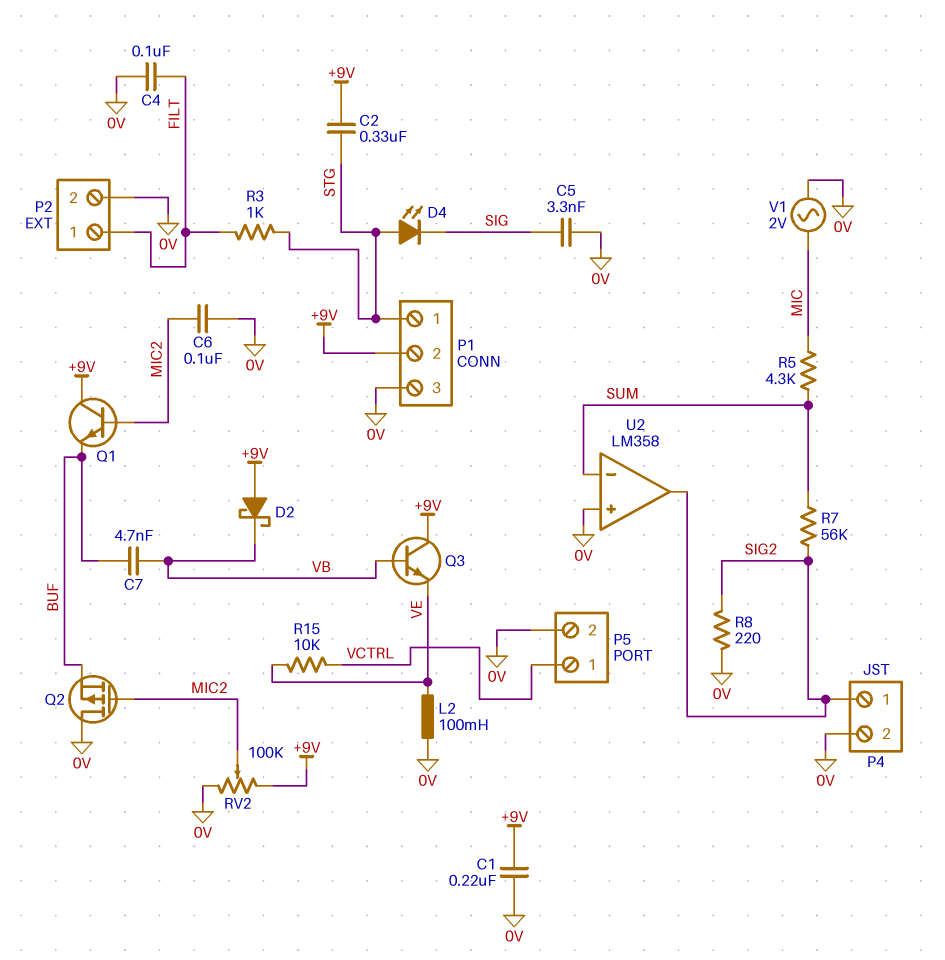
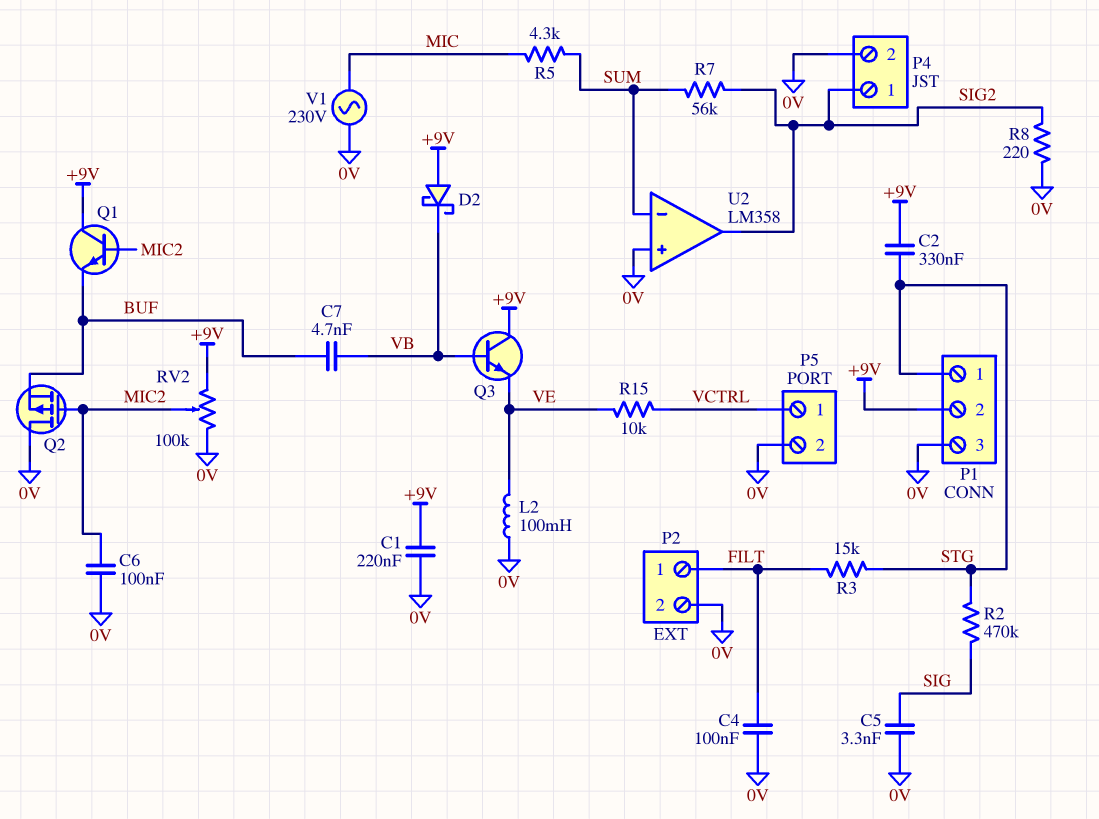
D4: LED (A STG, K SIG) -> none
R2: none -> 470k (SIG, STG)
R3: 1k (FILT, STG) -> 15k (FILT, STG)
V1: AC 2V (0V, MIC) -> AC 230V (0V, MIC)

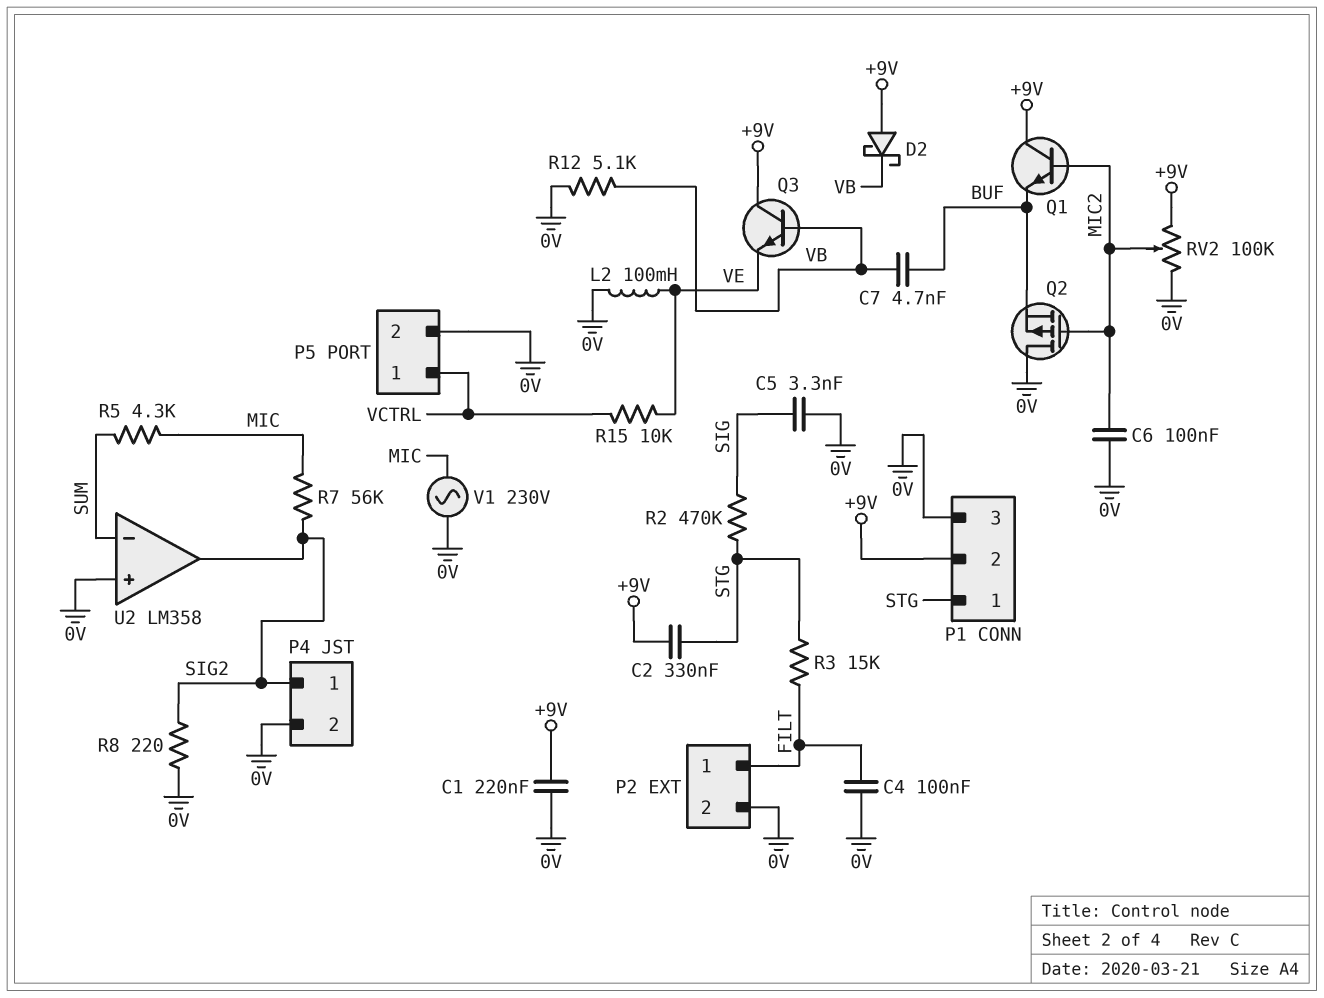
R7: 56k (SIG2, SUM) -> 56k (MIC, SIG2)
R12: none -> 5.1k (0V, VB)

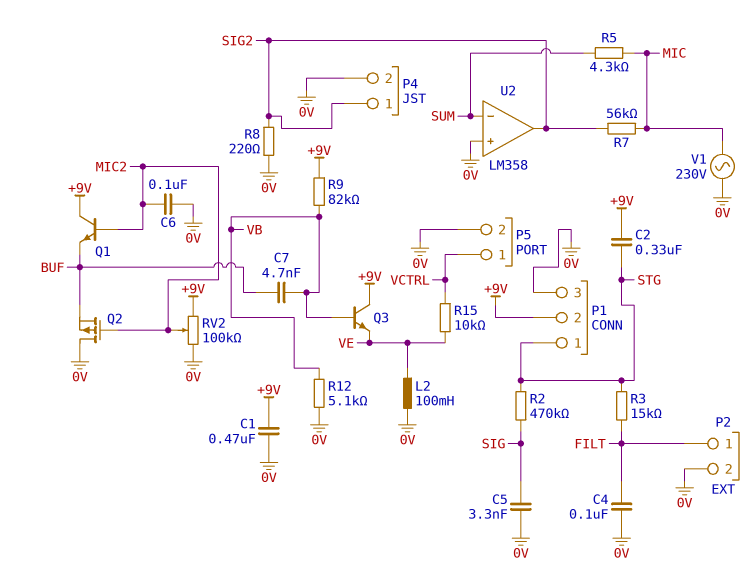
C1: 220nF (+9V, 0V) -> 470nF (+9V, 0V)
D2: schottky (A +9V, K VB) -> none
R9: none -> 82k (+9V, VB)

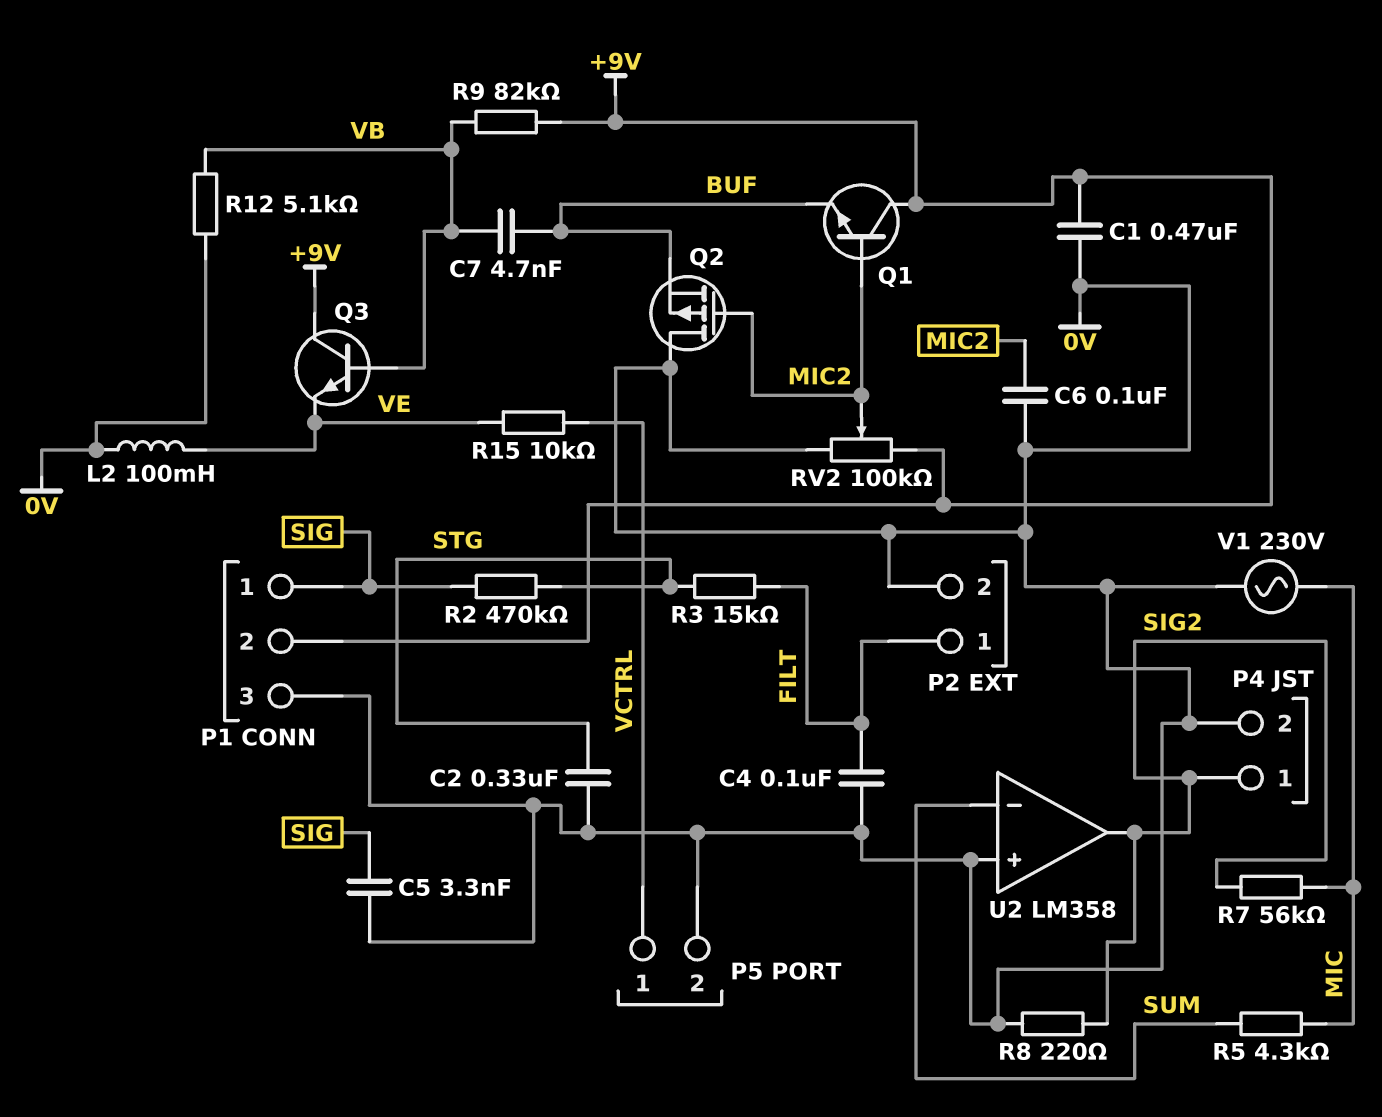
C2: 330nF (+9V, STG) -> 330nF (0V, STG)
P1 pin 1: STG -> SIG

